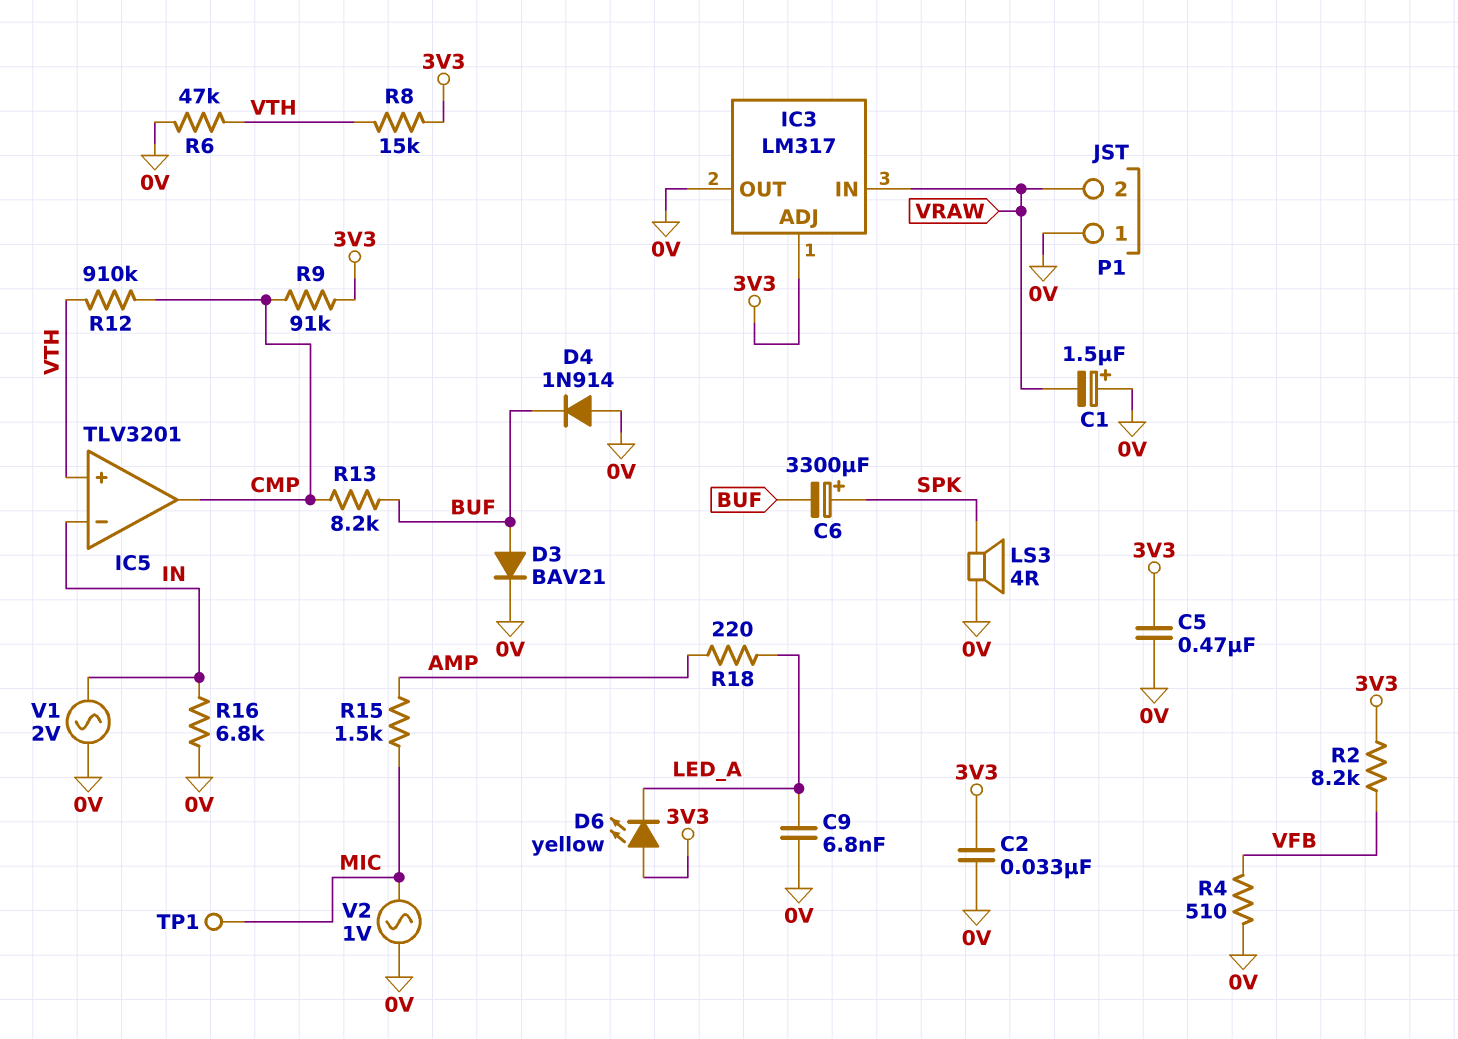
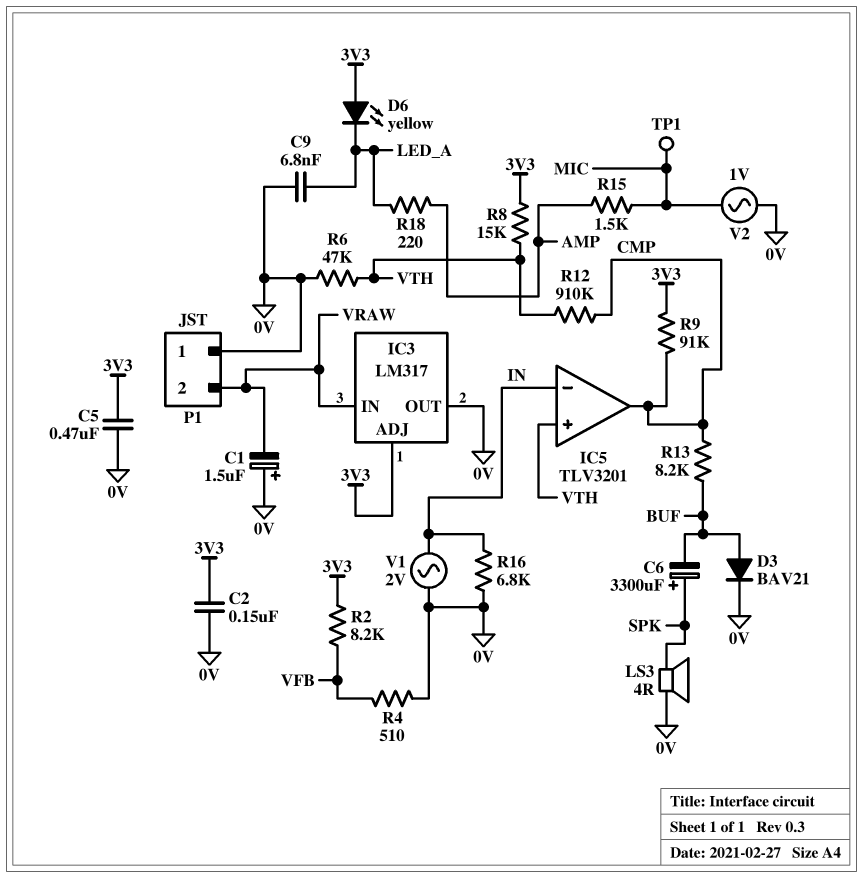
C2: 33nF (0V, 3V3) -> 150nF (0V, 3V3)
D4: diode 1N914 (A 0V, K BUF) -> none

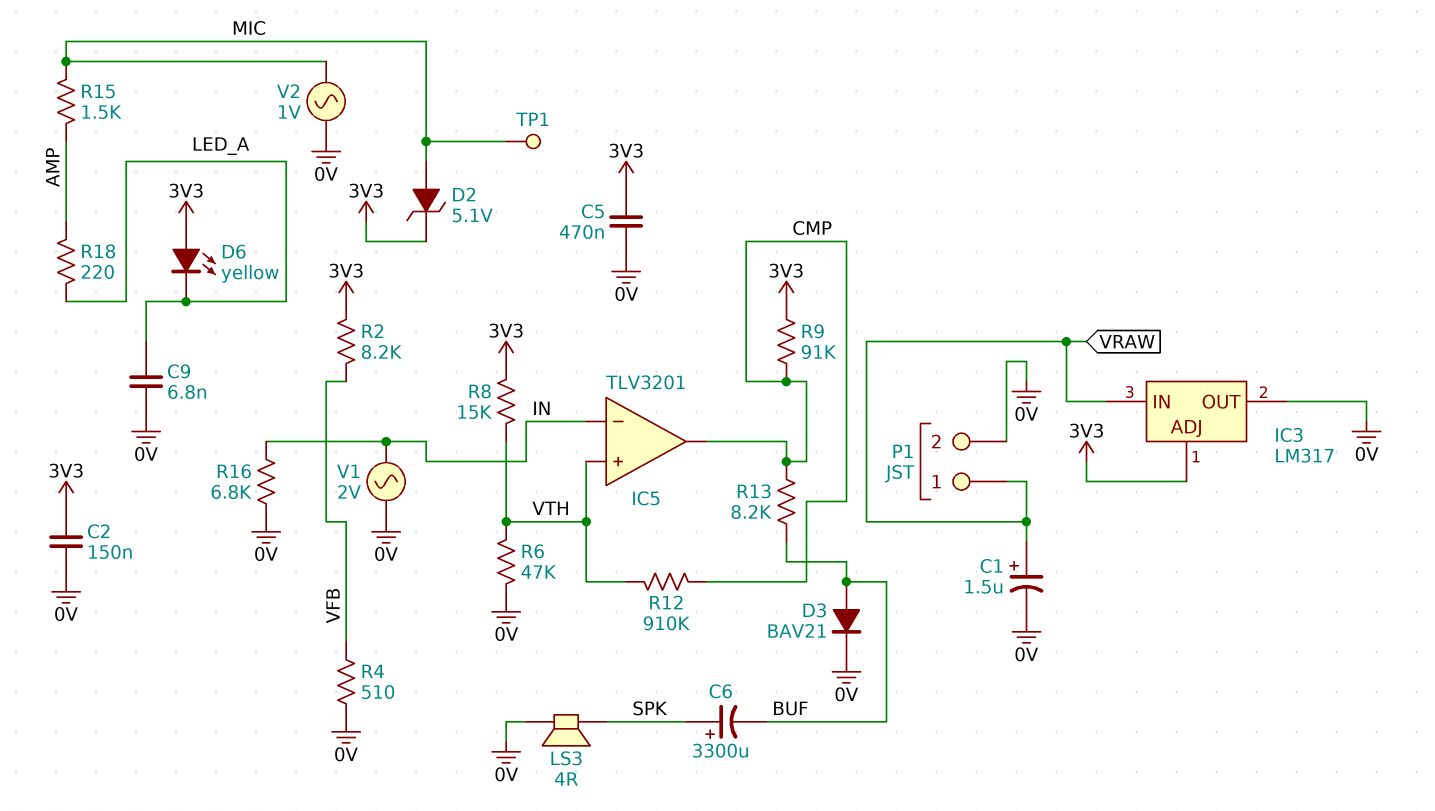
C1: 1.5uF (plus 0V, minus VRAW) -> 1.5uF (plus VRAW, minus 0V)
D2: none -> zener 5.1V (A MIC, K 3V3)
P1 pin 1: 0V -> VRAW
P1 pin 2: VRAW -> 0V

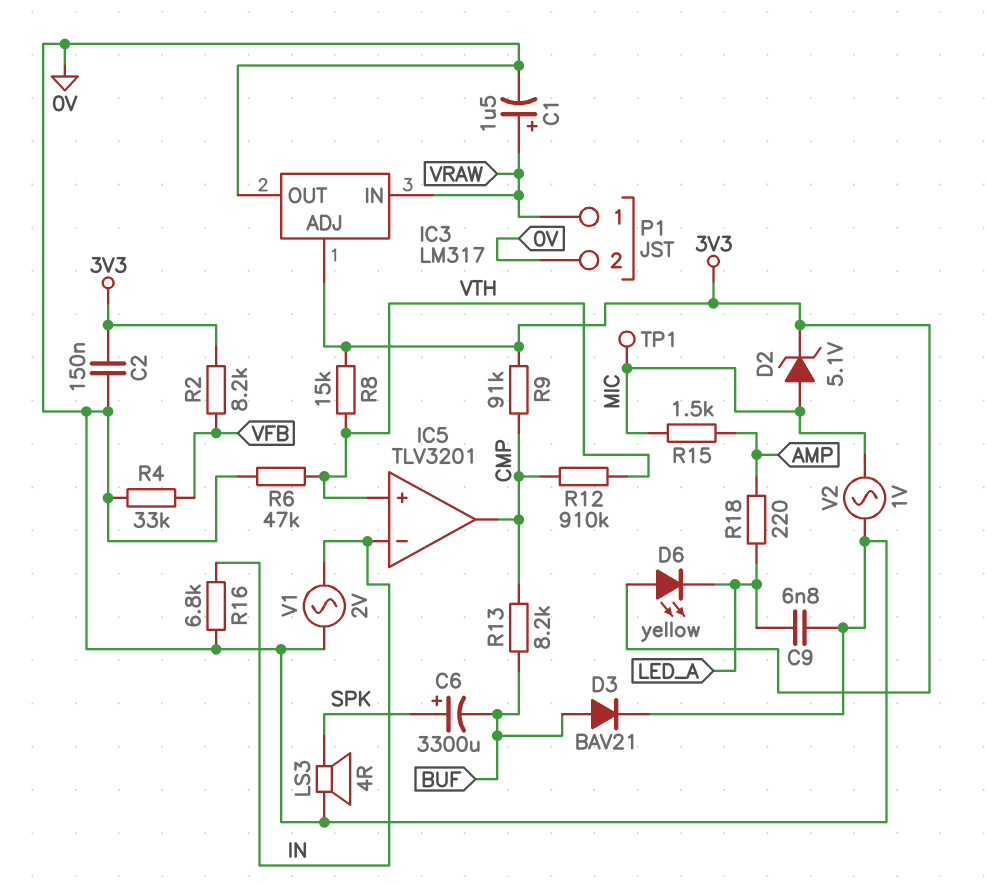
C5: 470nF (0V, 3V3) -> none
R4: 510 (0V, VFB) -> 33k (0V, VFB)

